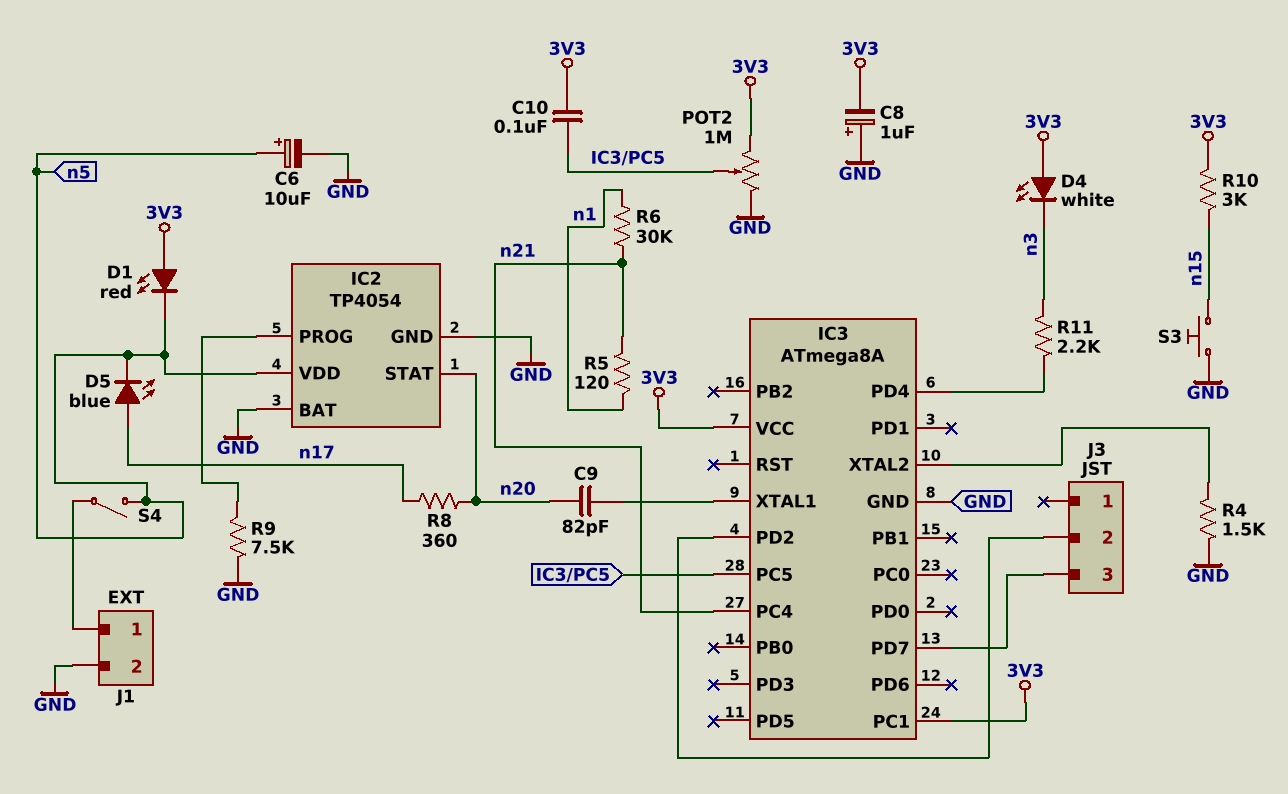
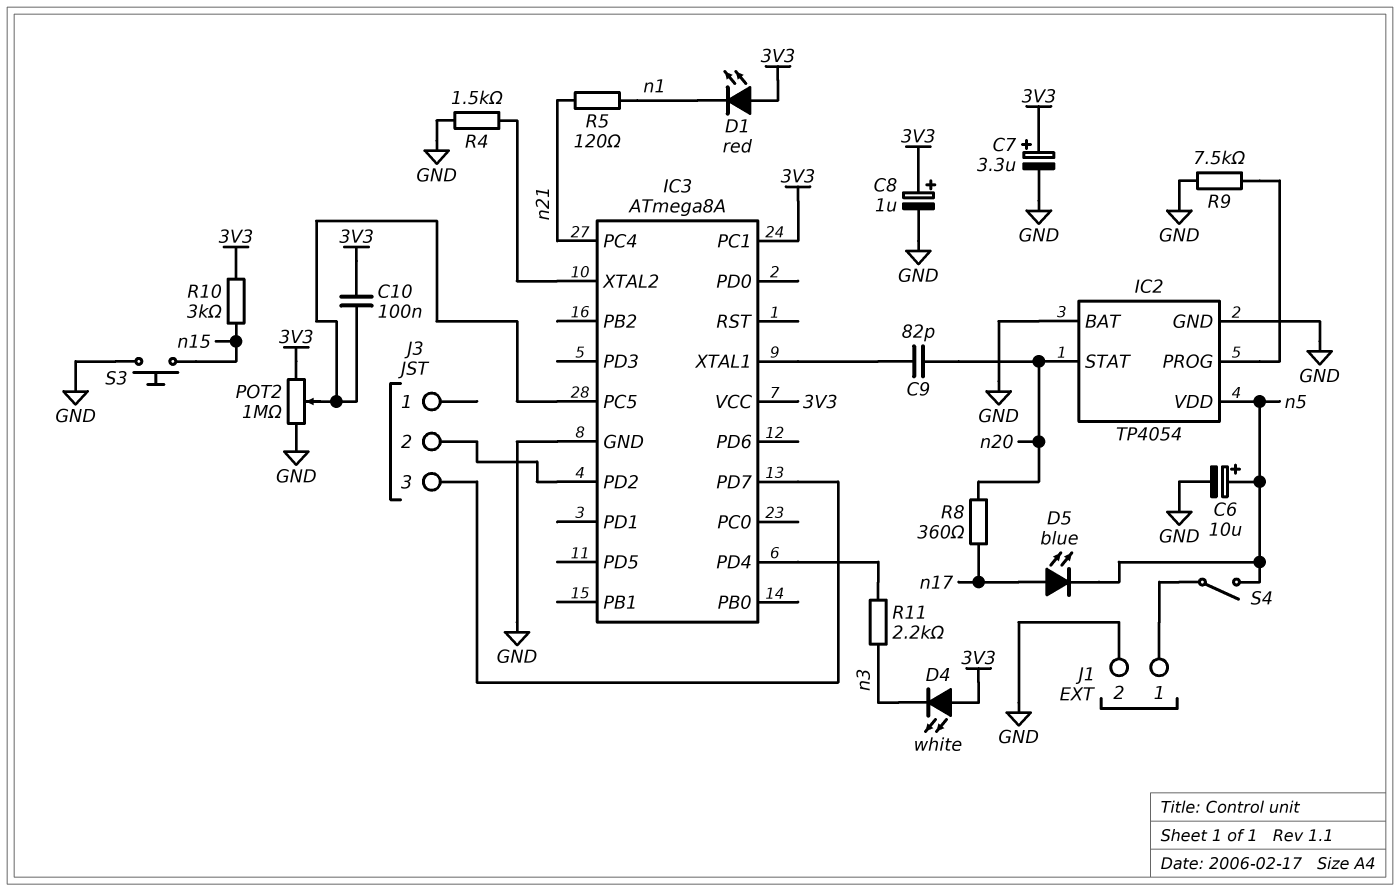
C7: none -> 3.3uF (plus 3V3, minus GND)
C8: 1uF (plus GND, minus 3V3) -> 1uF (plus 3V3, minus GND)
D1: LED red (A 3V3, K n5) -> LED red (A 3V3, K n1)
R6: 30k (n1, n21) -> none

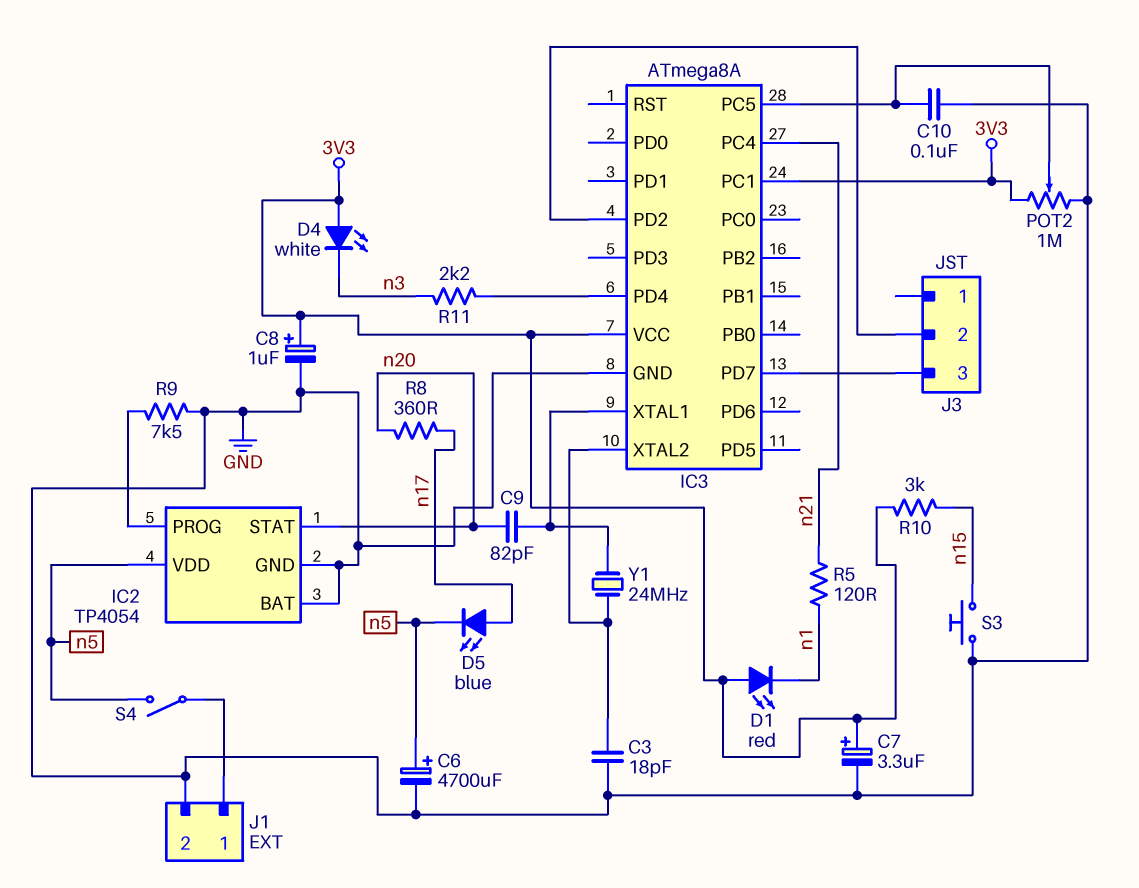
C3: none -> 18pF (GND, IC3/XTAL2)
C6: 10uF (plus n5, minus GND) -> 4700uF (plus n5, minus GND)
C10: 100nF (3V3, IC3/PC5) -> 100nF (GND, IC3/PC5)
R4: 1.5k (GND, IC3/XTAL2) -> none
Y1: none -> 24MHz (IC3/XTAL1, IC3/XTAL2)

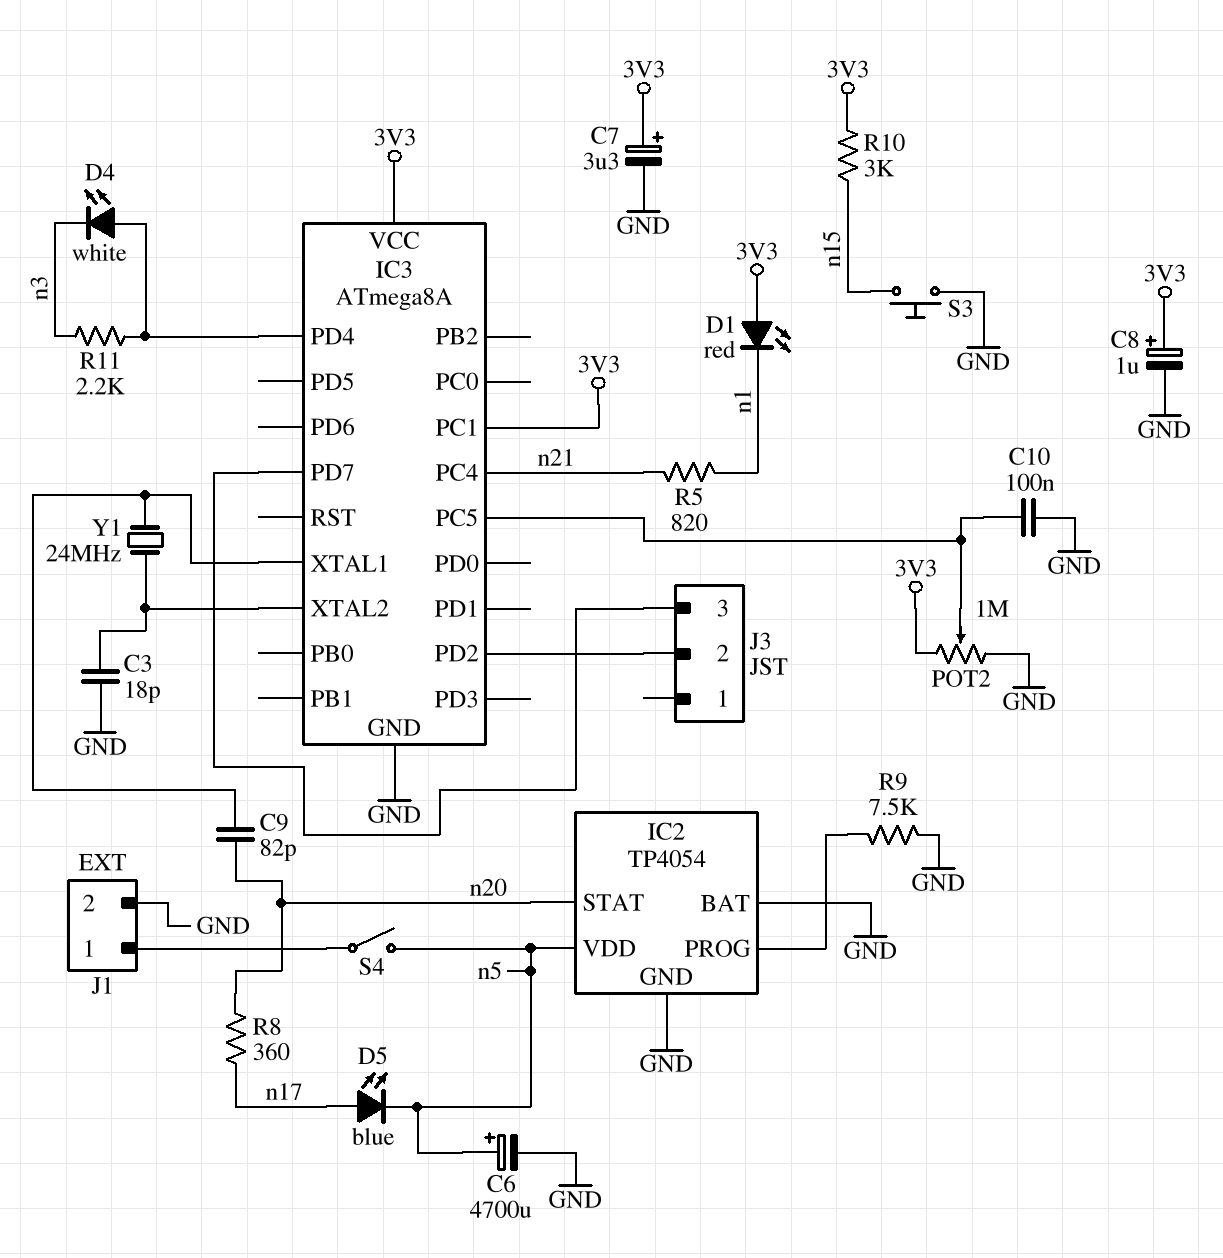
D4: LED white (A 3V3, K n3) -> LED white (A IC3/PD4, K n3)
R5: 120 (n1, n21) -> 820 (n1, n21)

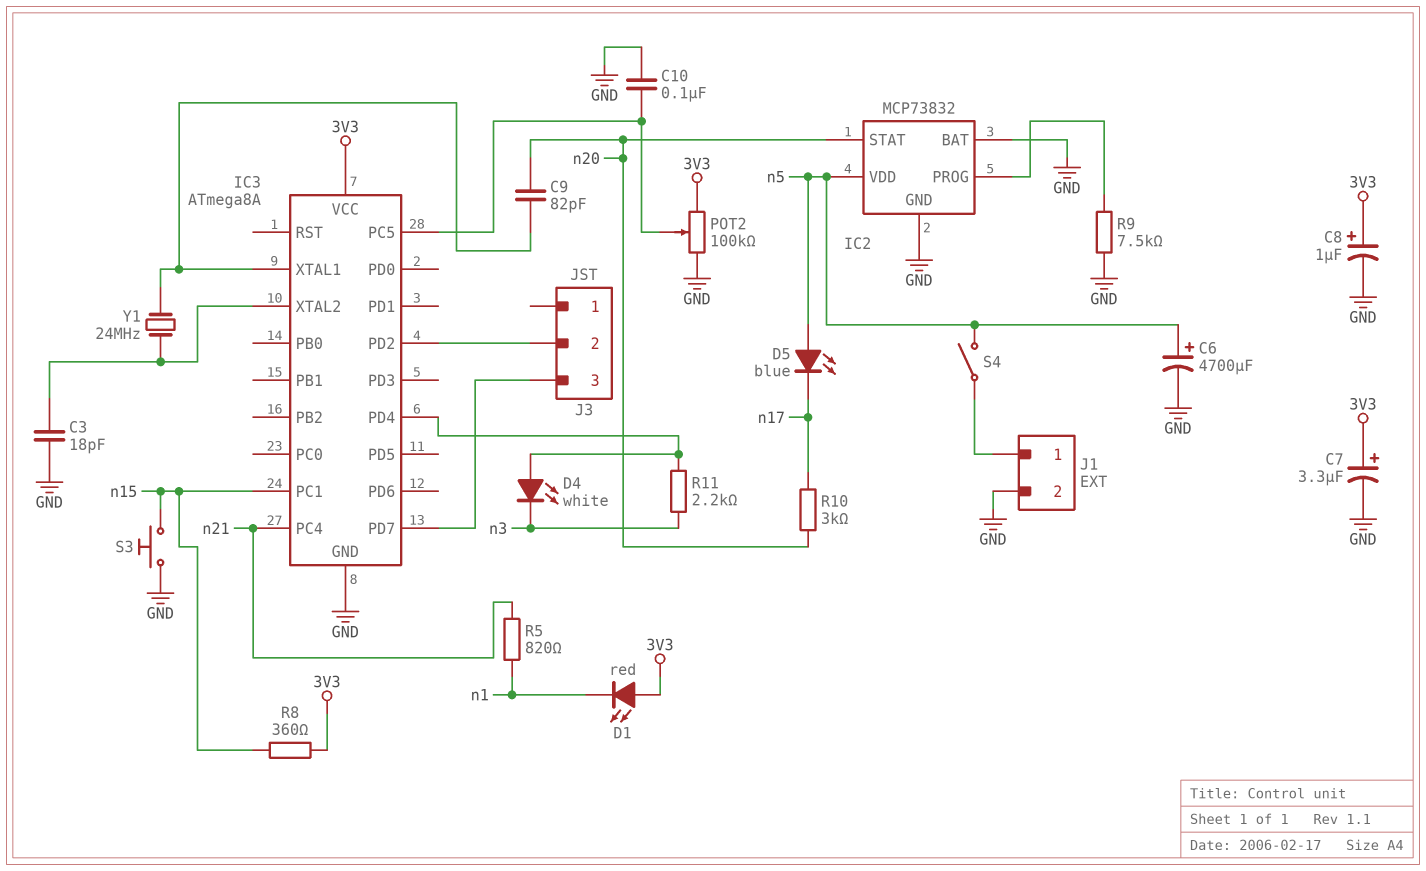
D5: LED blue (A n17, K n5) -> LED blue (A n5, K n17)
IC2: TP4054 -> MCP73832
IC3 pin PC1: 3V3 -> n15
POT2: 1M (3V3, GND, wiper IC3/PC5) -> 100k (3V3, GND, wiper IC3/PC5)
R8: 360 (n17, n20) -> 360 (3V3, n15)
R10: 3k (3V3, n15) -> 3k (n17, n20)

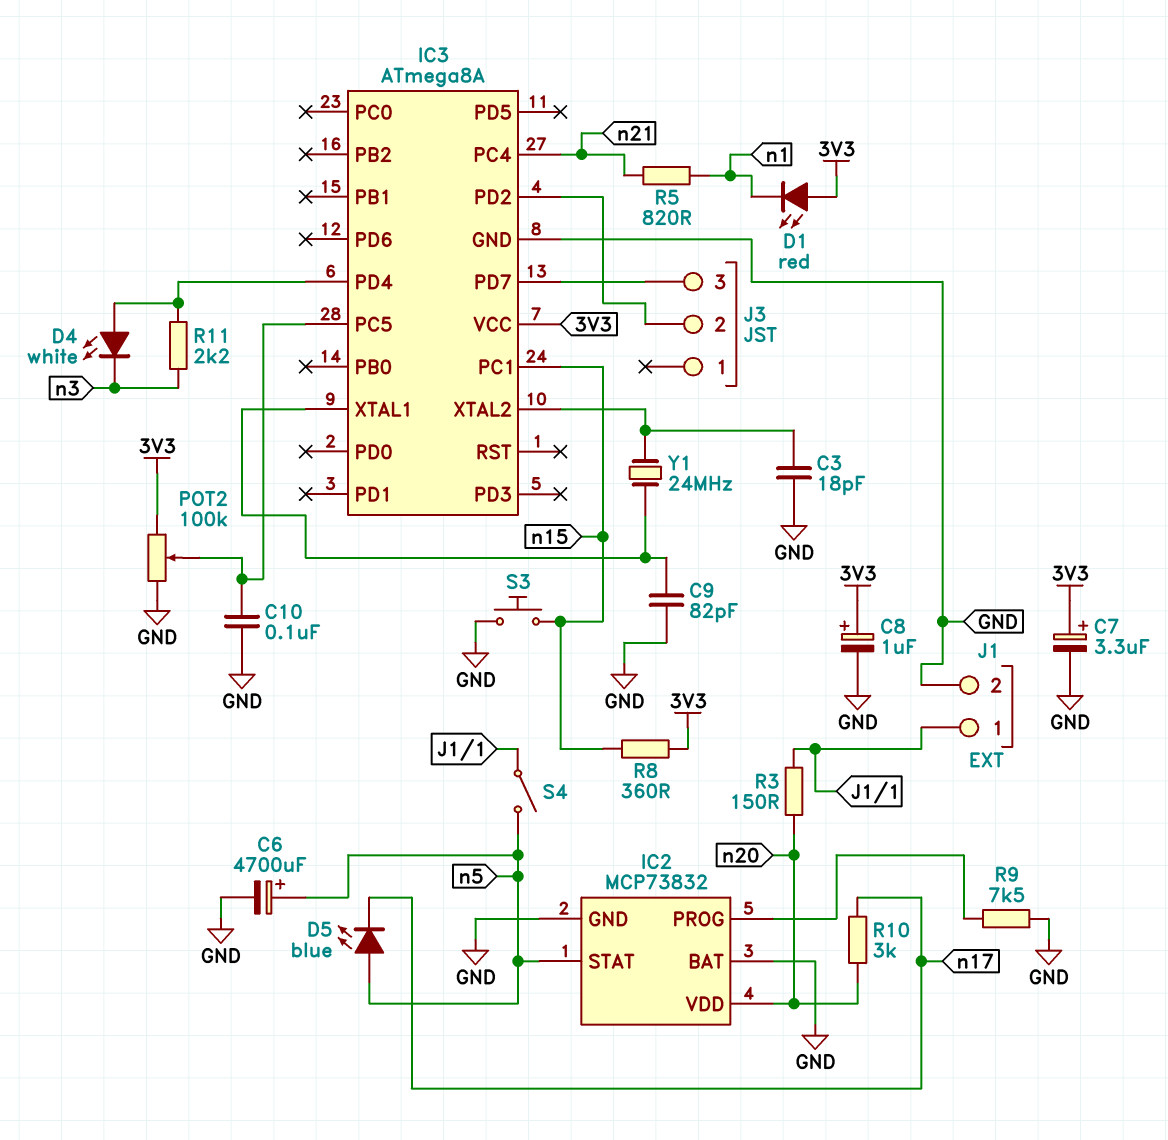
C9: 82pF (IC3/XTAL1, n20) -> 82pF (GND, IC3/XTAL1)
IC2 pin STAT: n20 -> n5
IC2 pin VDD: n5 -> n20
R3: none -> 150 (J1/1, n20)

